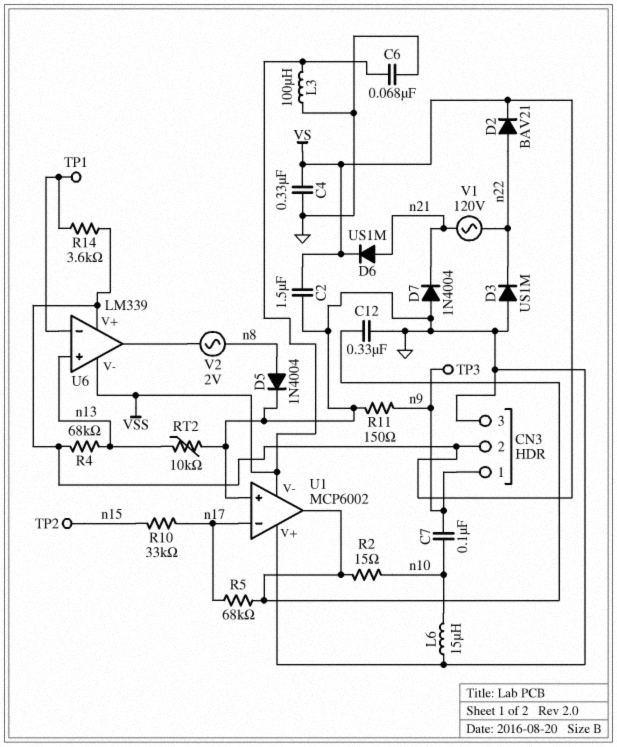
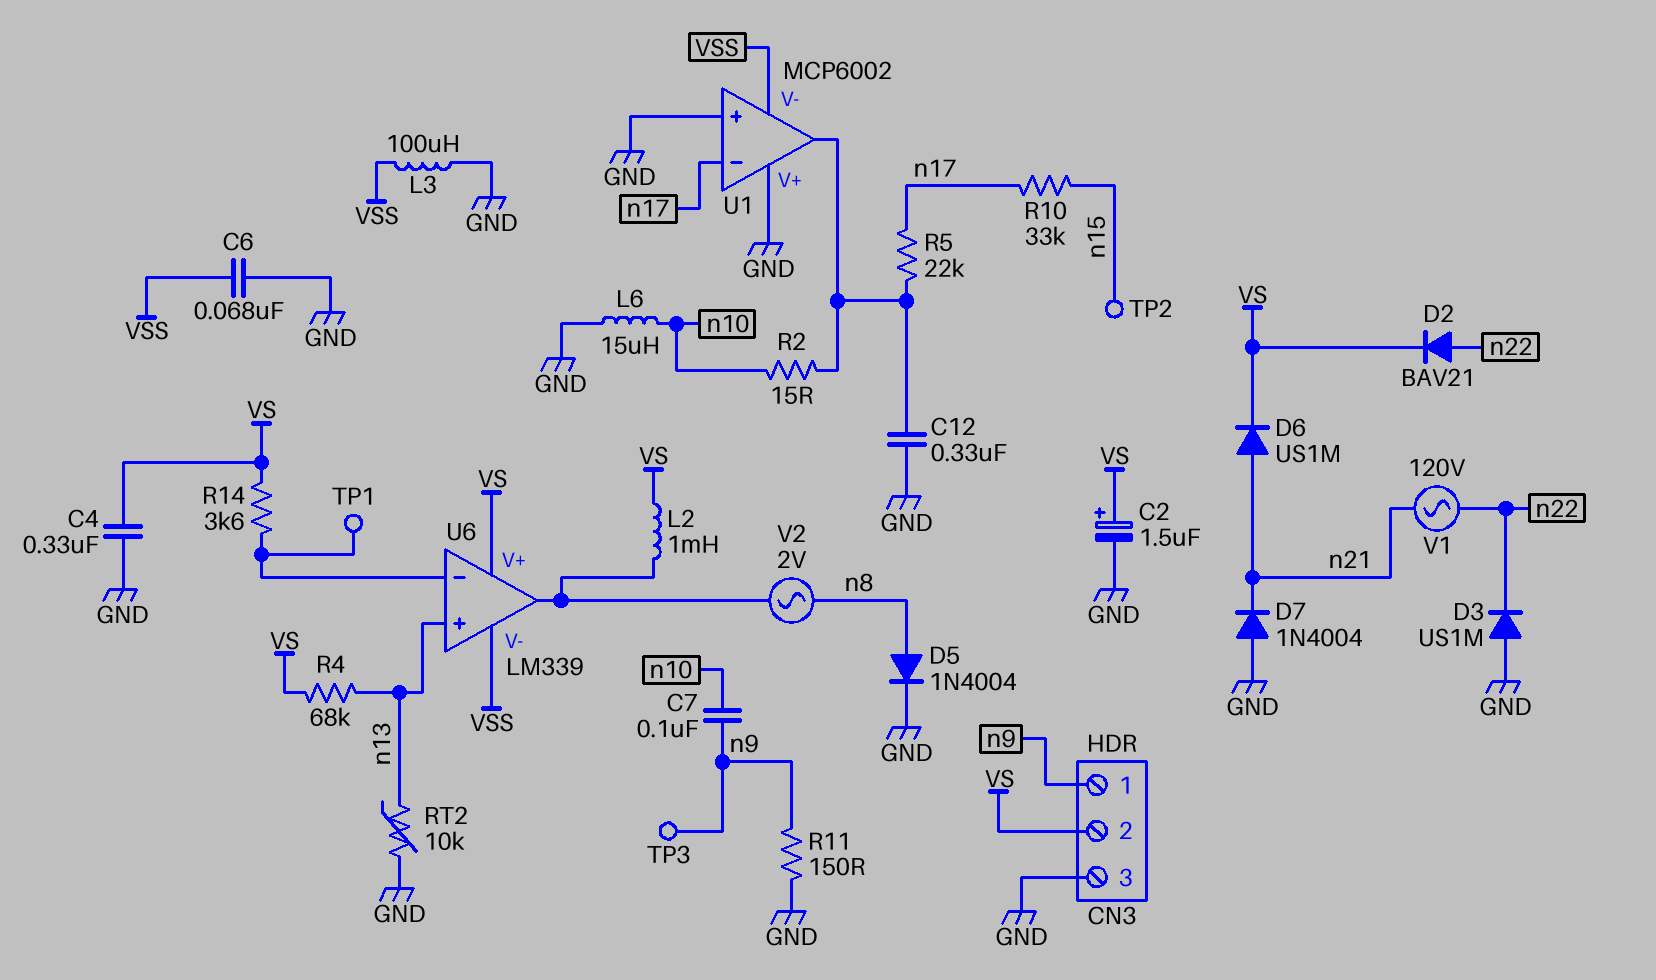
C2: 1.5uF (GND, VS) -> 1.5uF (plus VS, minus GND)
L2: none -> 1mH (U6/out, VS)
R5: 68k (U1/out, n17) -> 22k (U1/out, n17)

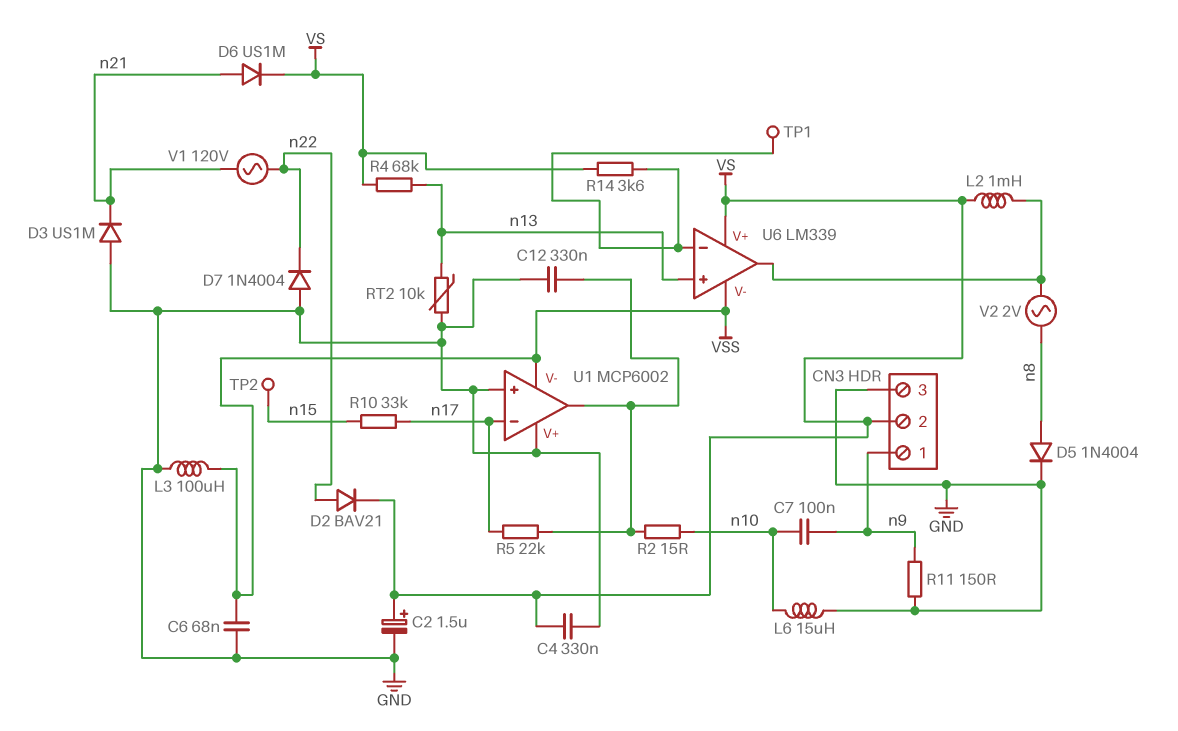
D3: diode US1M (A GND, K n22) -> diode US1M (A GND, K n21)
D7: diode 1N4004 (A GND, K n21) -> diode 1N4004 (A GND, K n22)
TP3: test point (n9) -> none

